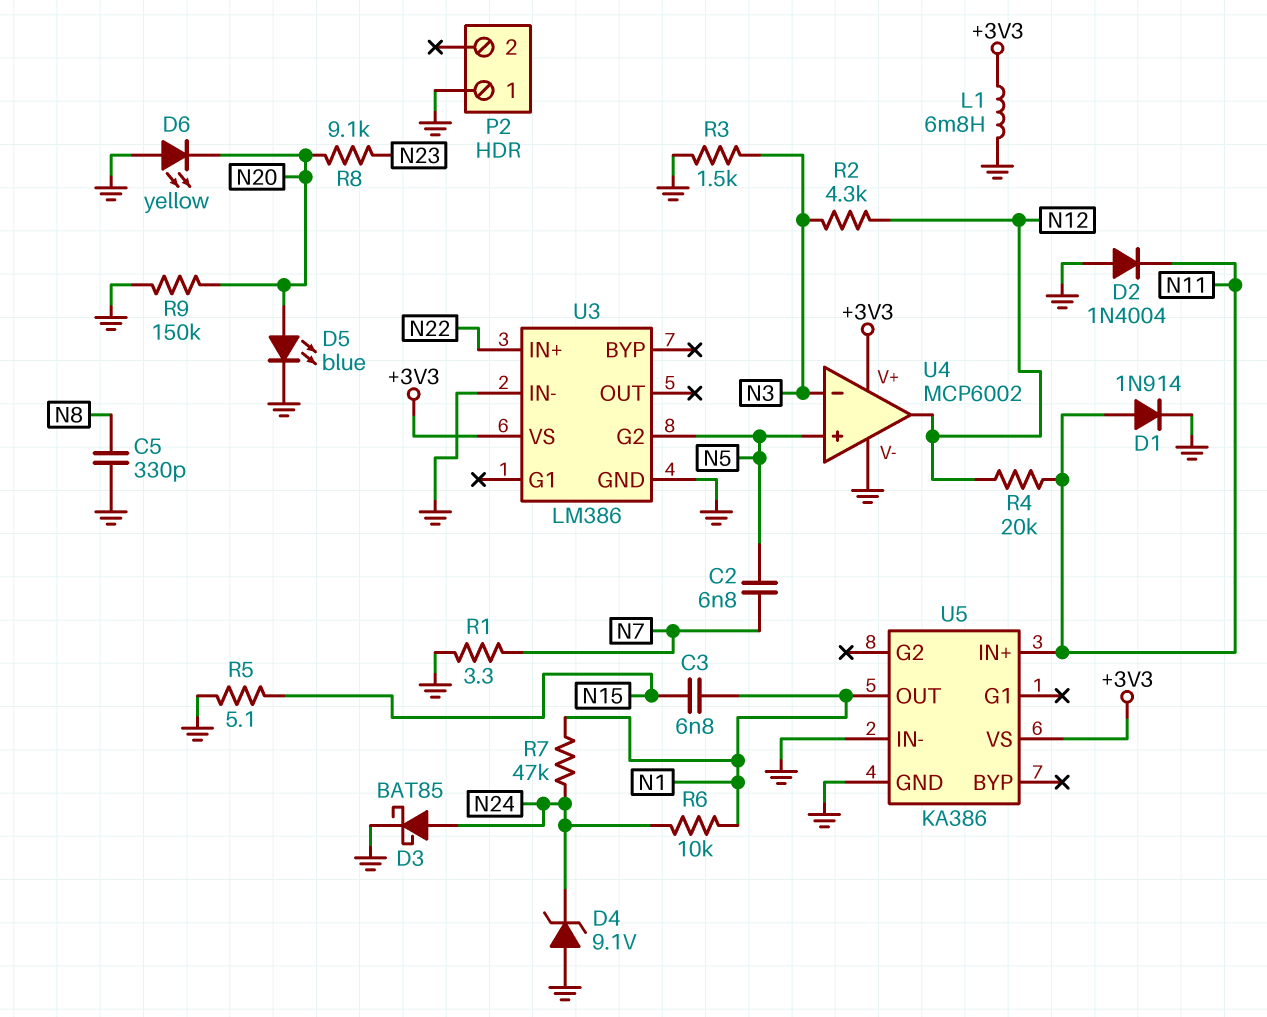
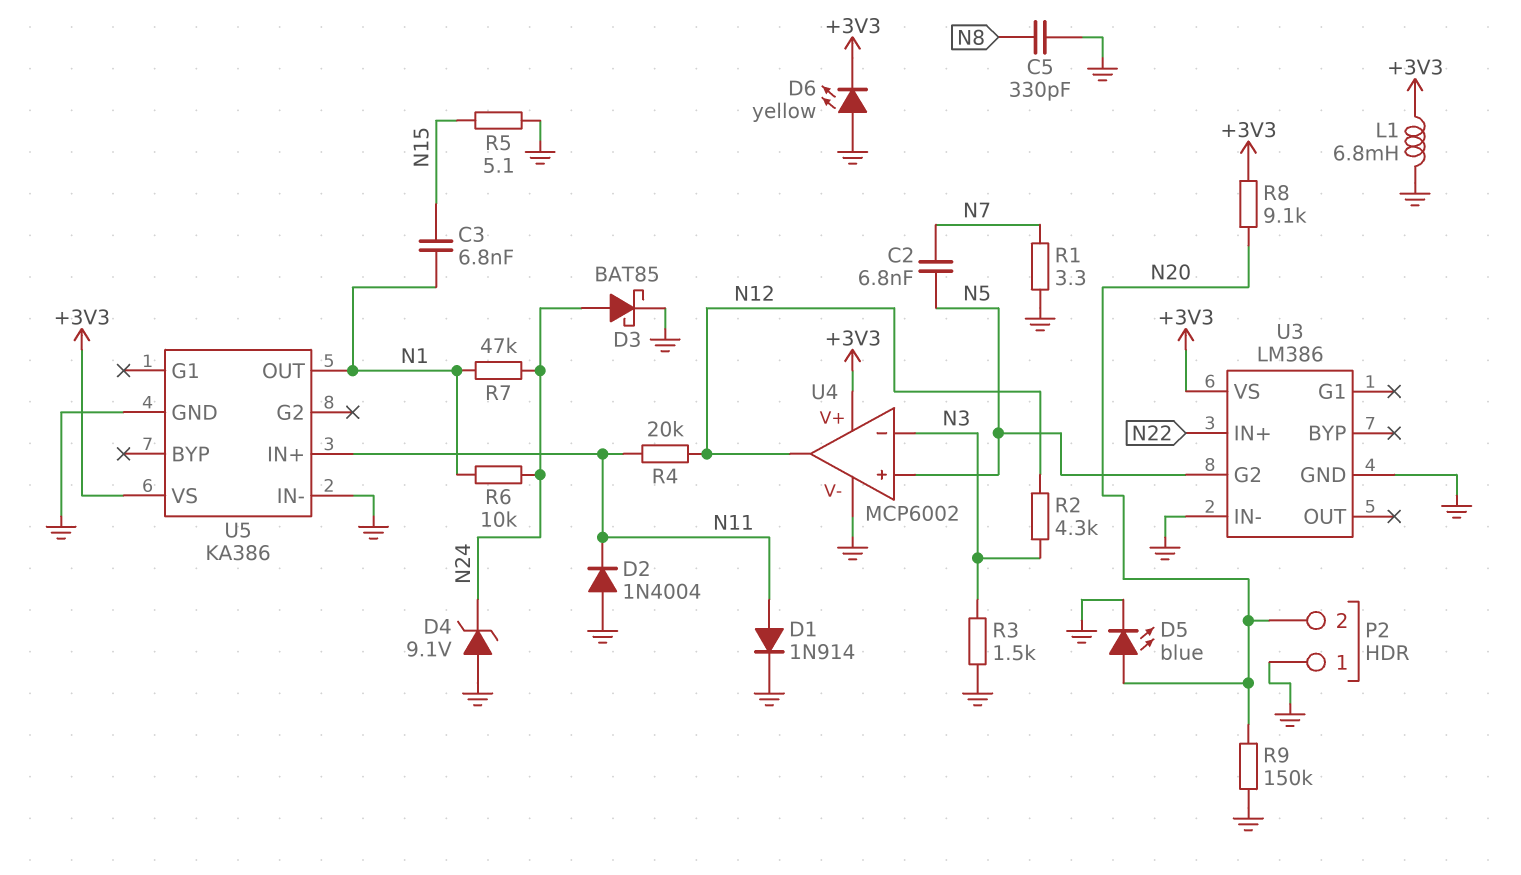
D6: LED yellow (A GND, K N20) -> LED yellow (A GND, K +3V3)
P2 pin 2: none -> N20
R8: 9.1k (N20, N23) -> 9.1k (+3V3, N20)

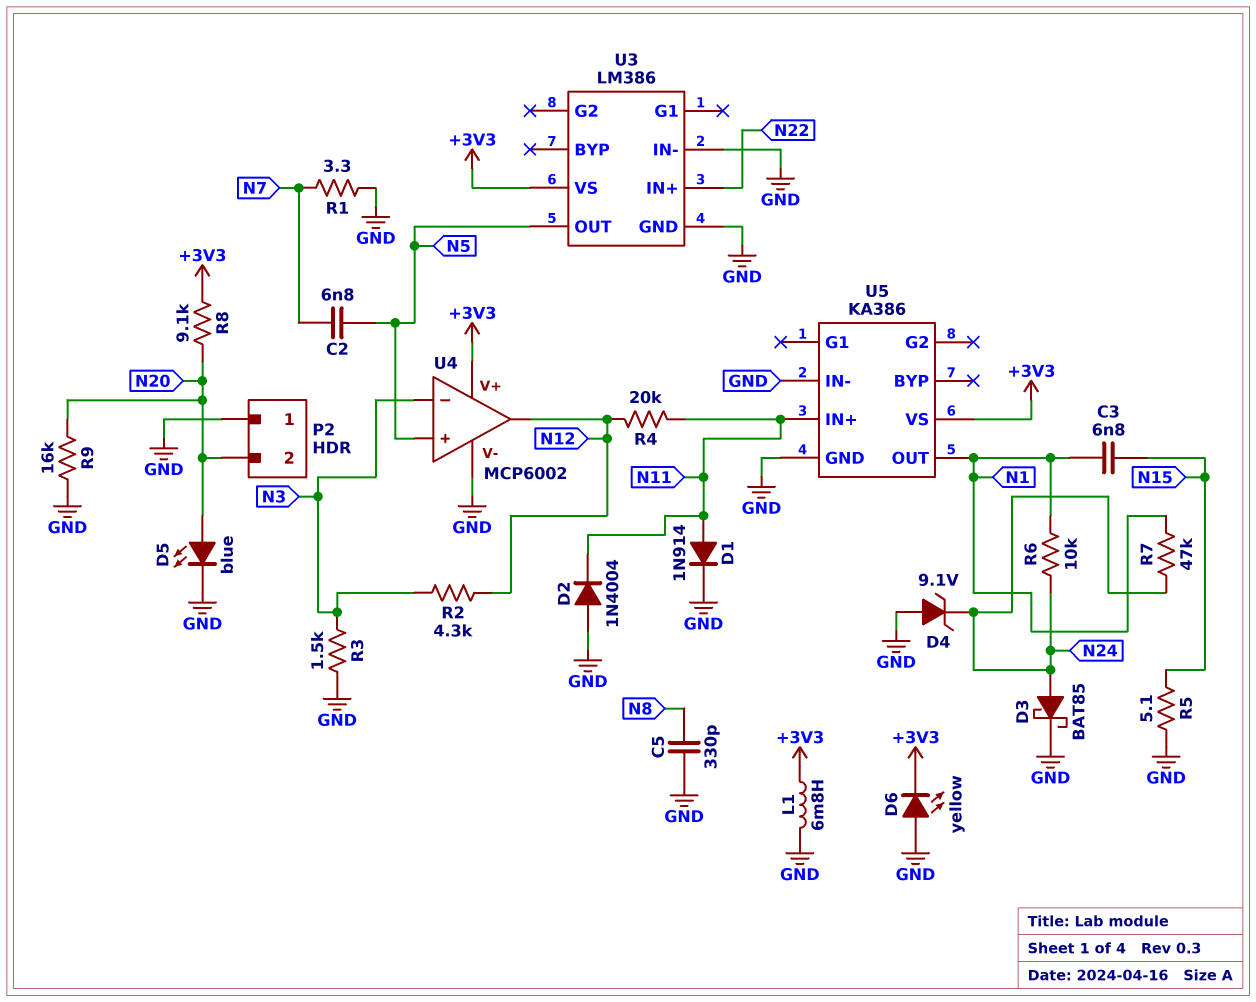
R9: 150k (GND, N20) -> 16k (GND, N20)
U3 pin G2: N5 -> none
U3 pin OUT: none -> N5

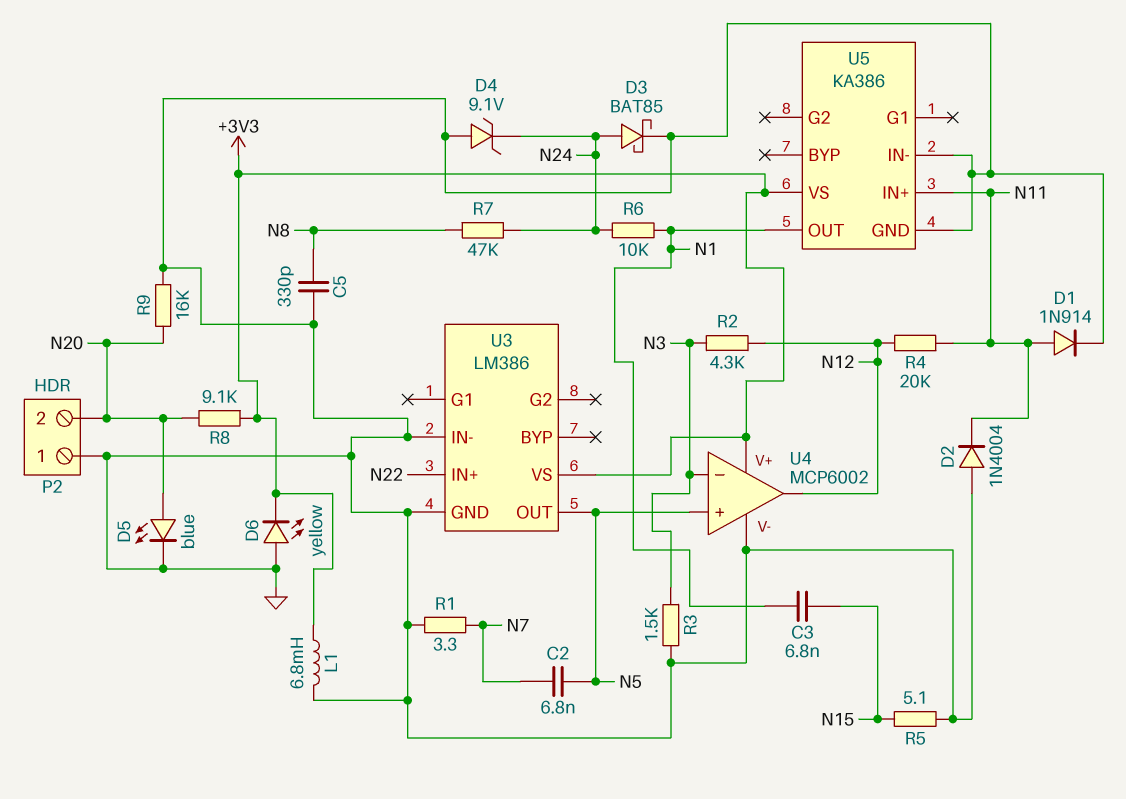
R7: 47k (N1, N24) -> 47k (N8, N24)

